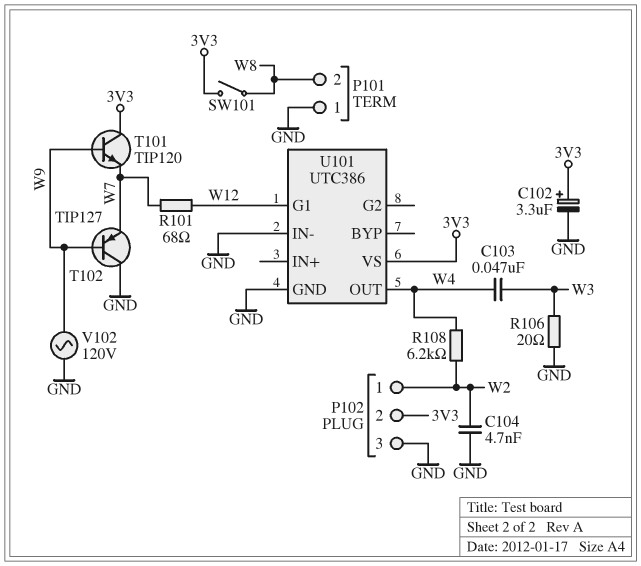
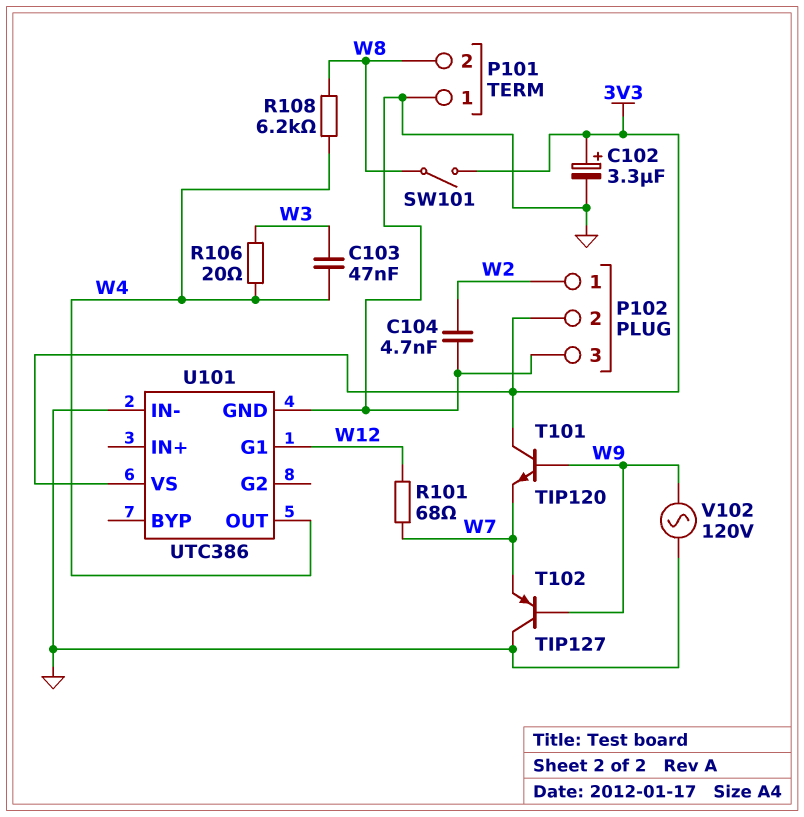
R106: 20 (GND, W3) -> 20 (W3, W4)
R108: 6.2k (W2, W4) -> 6.2k (W4, W8)

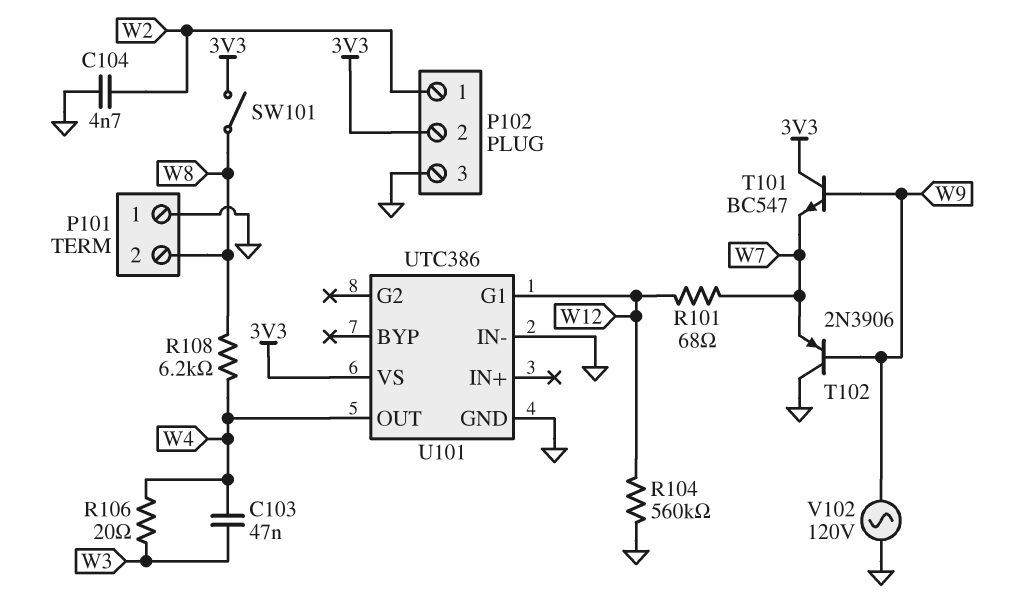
C102: 3.3uF (plus 3V3, minus GND) -> none
R104: none -> 560k (GND, W12)
T101: NPN TIP120 (B W9, C 3V3, E W7) -> NPN BC547 (B W9, C 3V3, E W7)
T102: PNP TIP127 (B W9, C GND, E W7) -> PNP 2N3906 (B W9, C GND, E W7)

